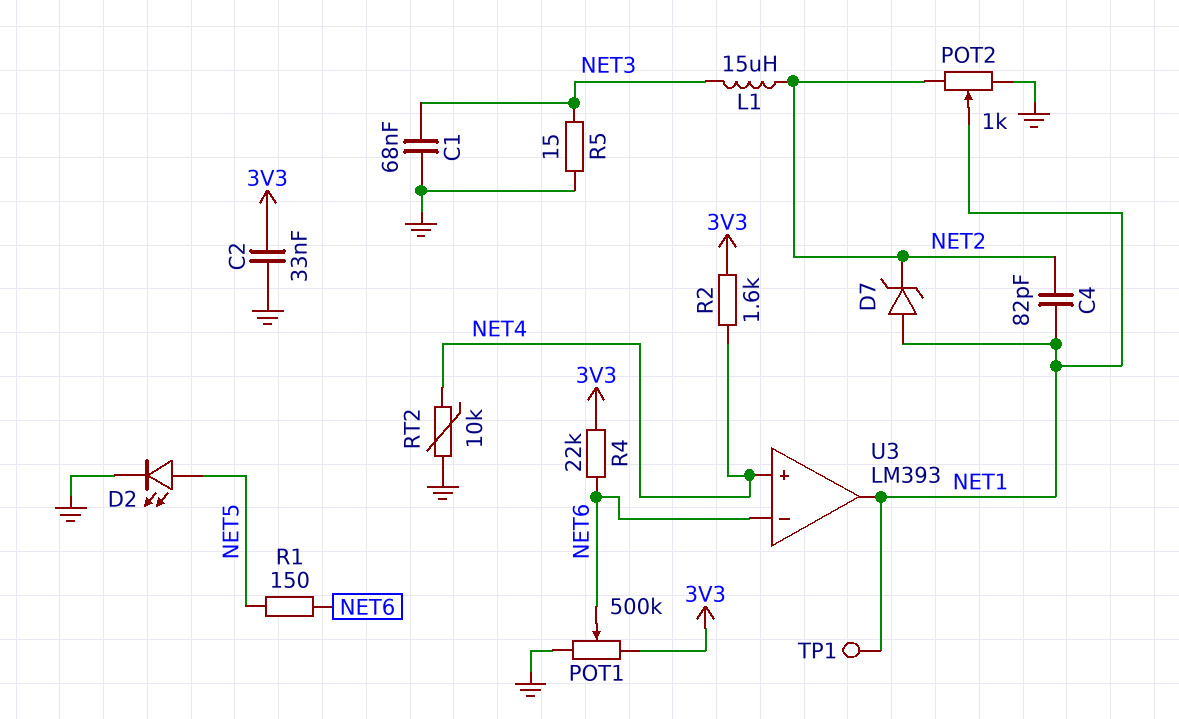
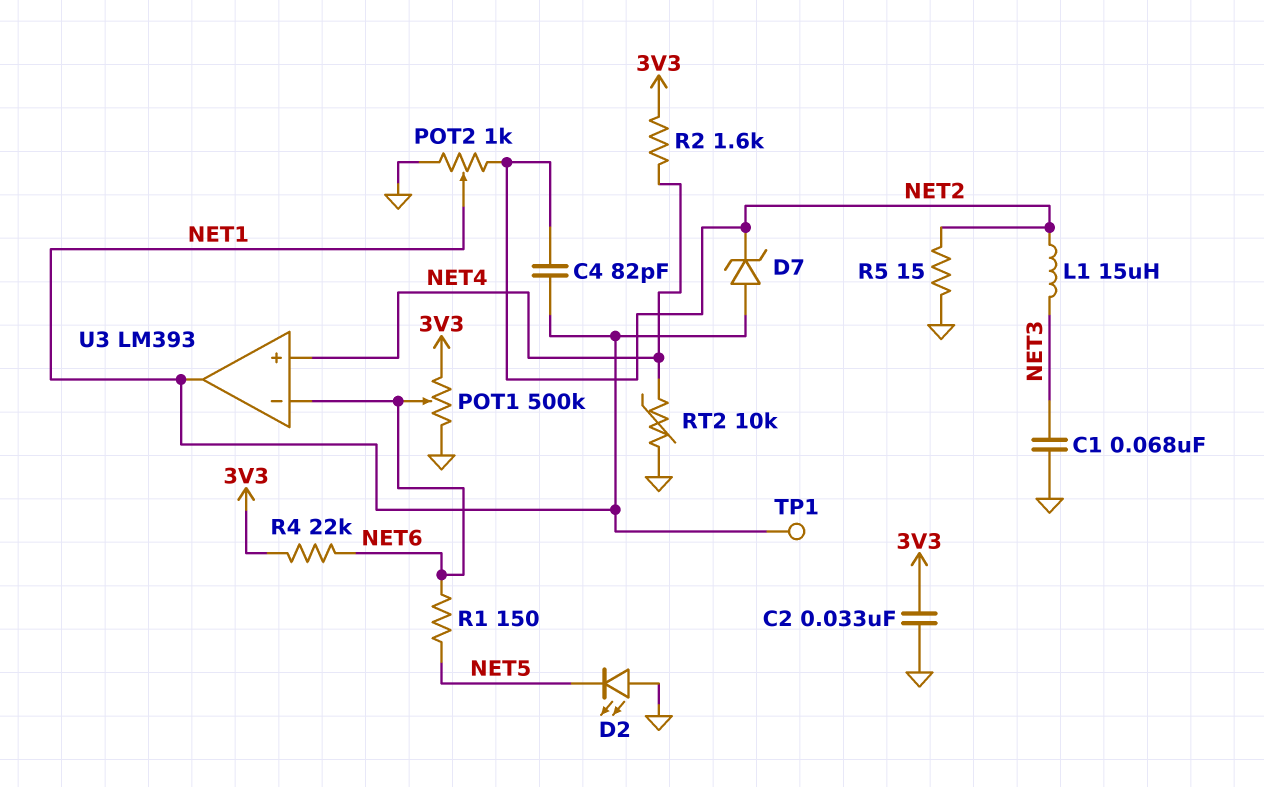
D2: LED (A NET5, K GND) -> LED (A GND, K NET5)
R5: 15 (GND, NET3) -> 15 (GND, NET2)

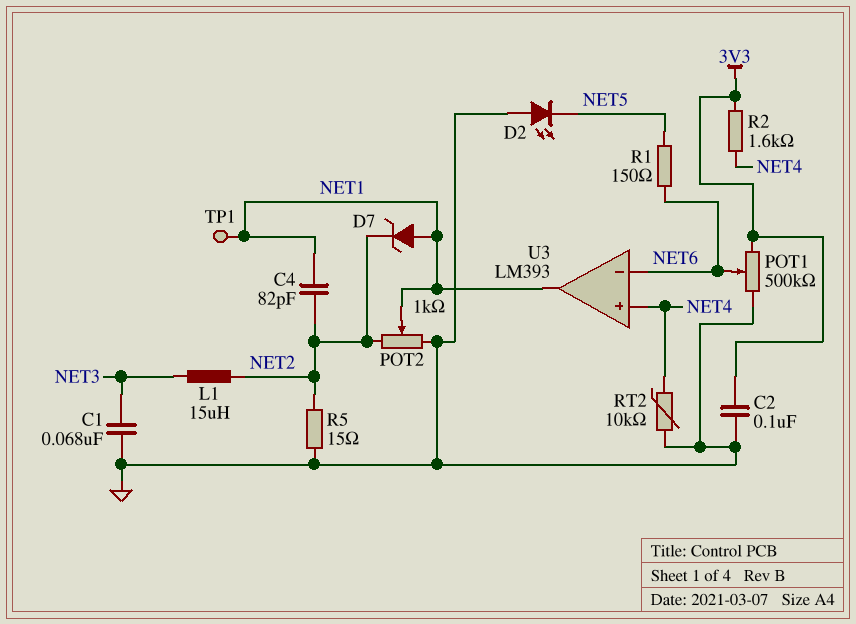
C2: 33nF (3V3, GND) -> 100nF (3V3, GND)
R4: 22k (3V3, NET6) -> none

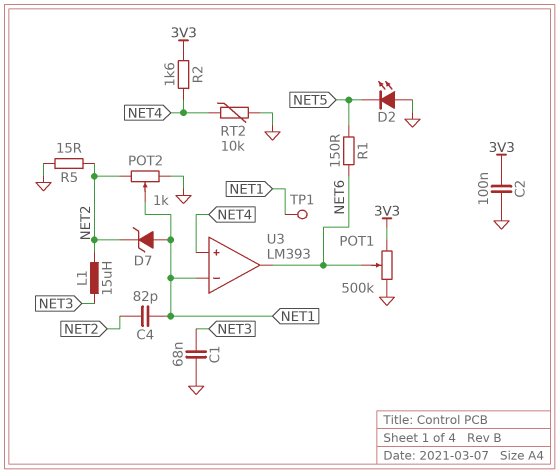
U3 pin in-: NET6 -> NET1
U3 pin out: NET1 -> NET6

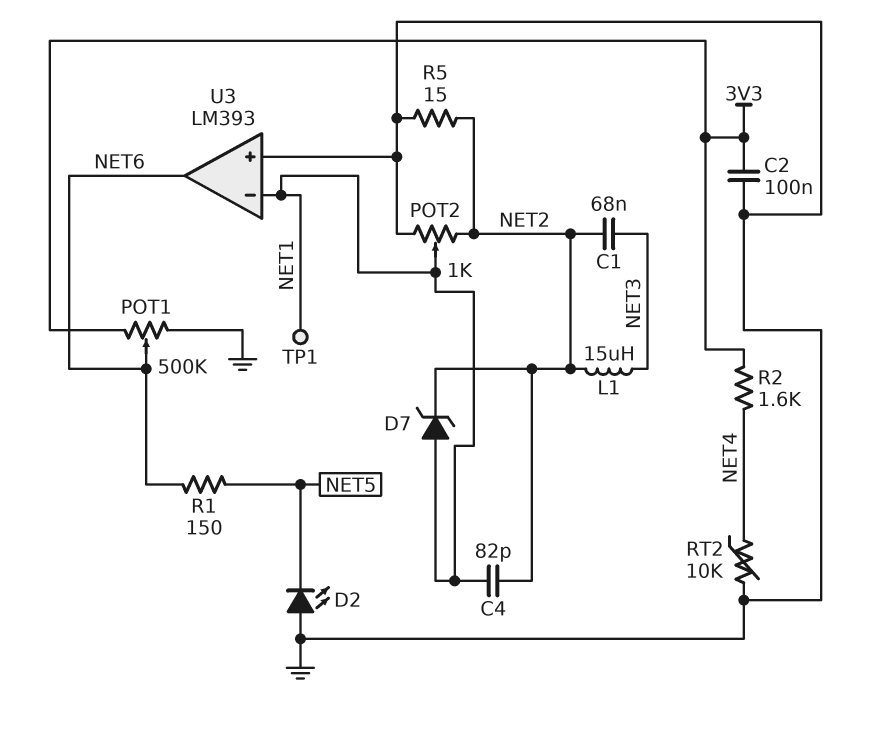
C1: 68nF (GND, NET3) -> 68nF (NET2, NET3)
U3 pin in+: NET4 -> GND

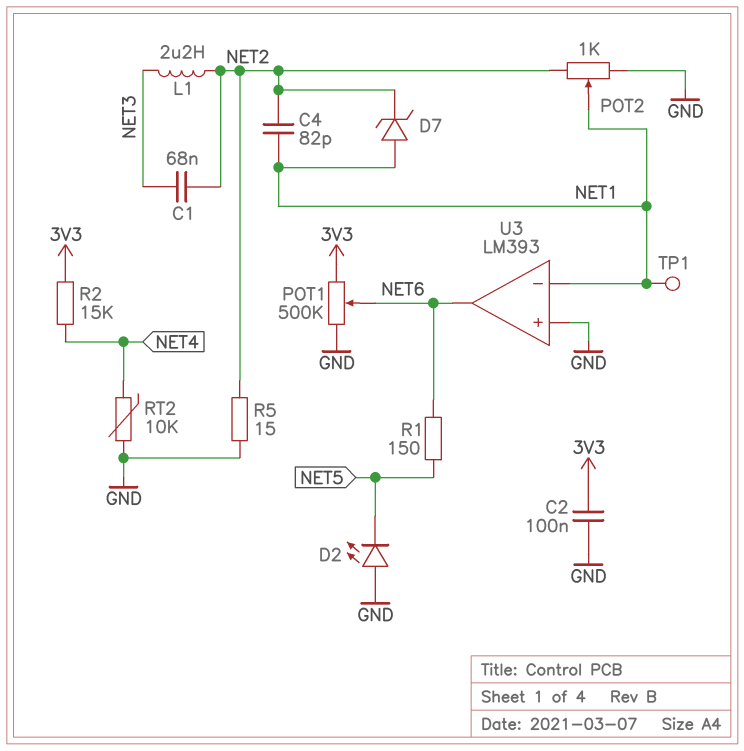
L1: 15uH (NET2, NET3) -> 2.2uH (NET2, NET3)
R2: 1.6k (3V3, NET4) -> 15k (3V3, NET4)

